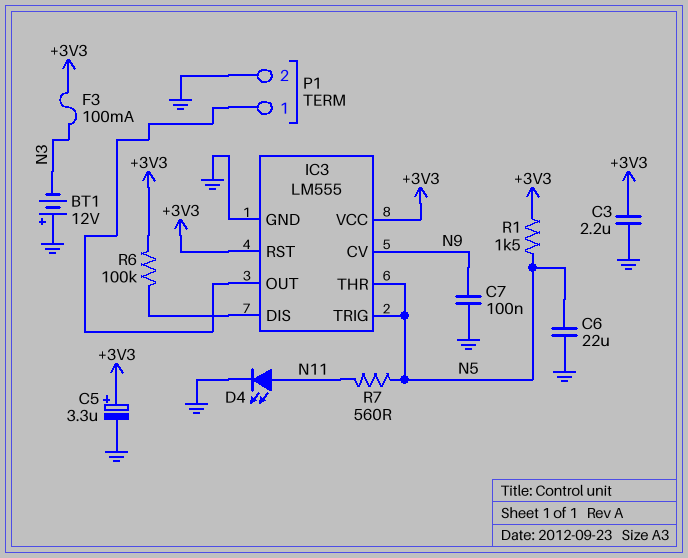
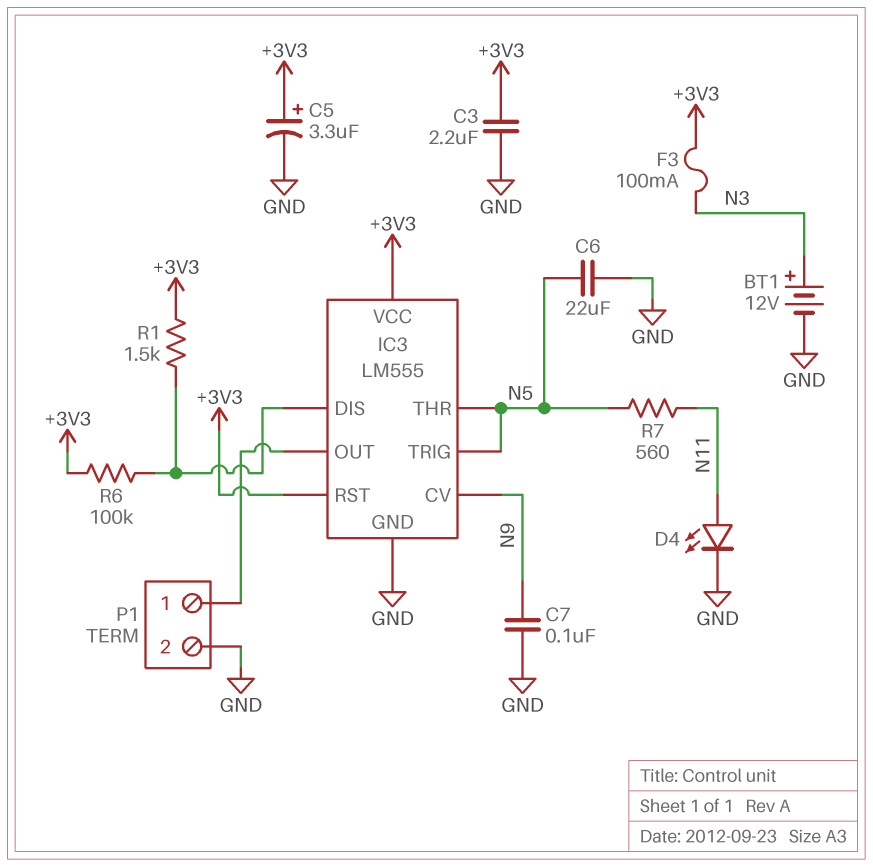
BT1: 12V (plus GND, minus N3) -> 12V (plus N3, minus GND)
R1: 1.5k (+3V3, N5) -> 1.5k (+3V3, IC3/DIS)

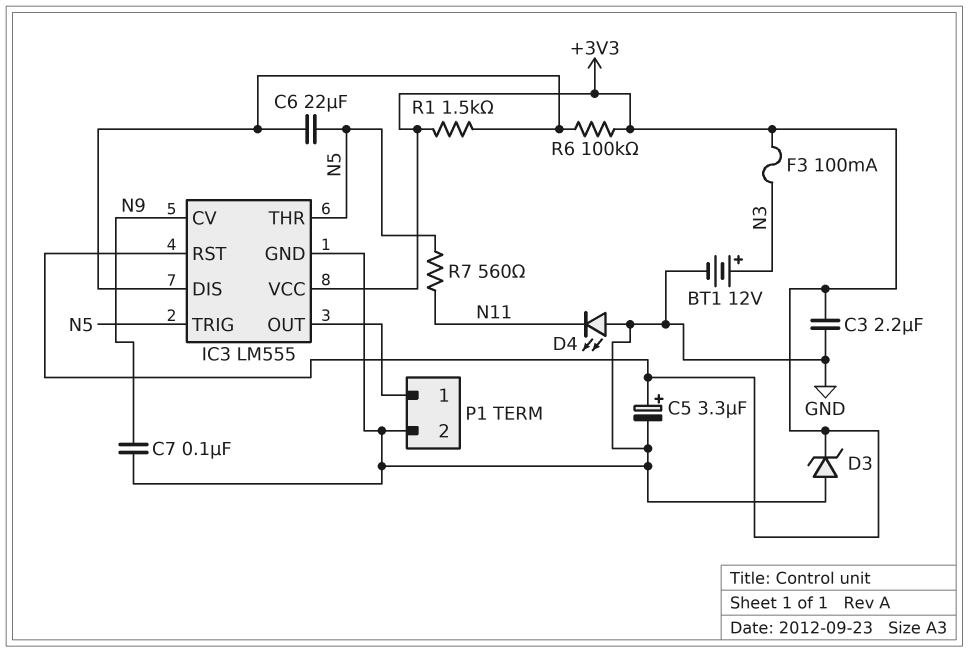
C6: 22uF (GND, N5) -> 22uF (IC3/DIS, N5)
D3: none -> zener (A GND, K +3V3)
D4: LED (A N11, K GND) -> LED (A GND, K N11)

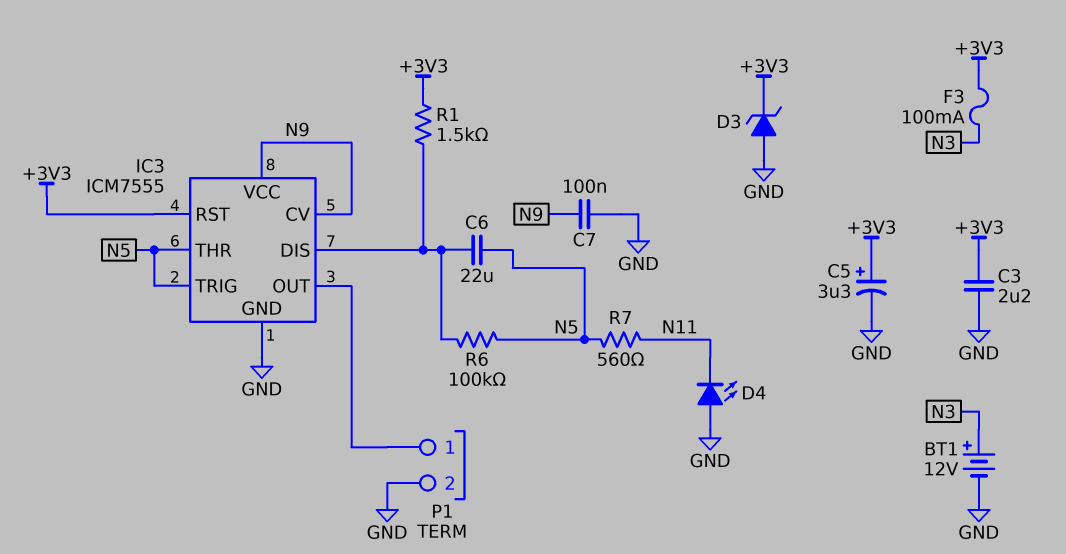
IC3: LM555 -> ICM7555
IC3 pin VCC: +3V3 -> N9
R6: 100k (+3V3, IC3/DIS) -> 100k (IC3/DIS, N5)

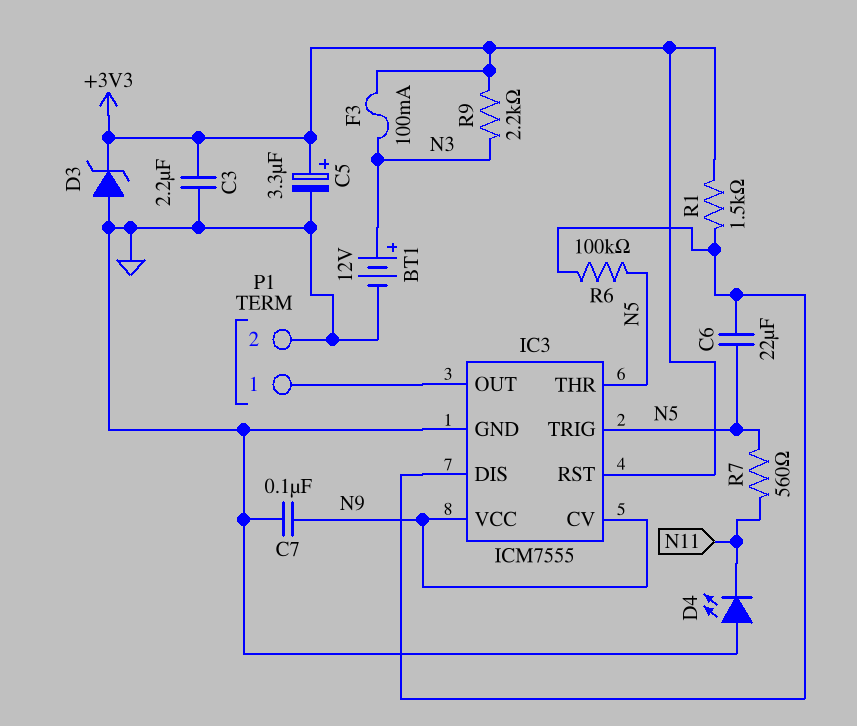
R9: none -> 2.2k (+3V3, N3)

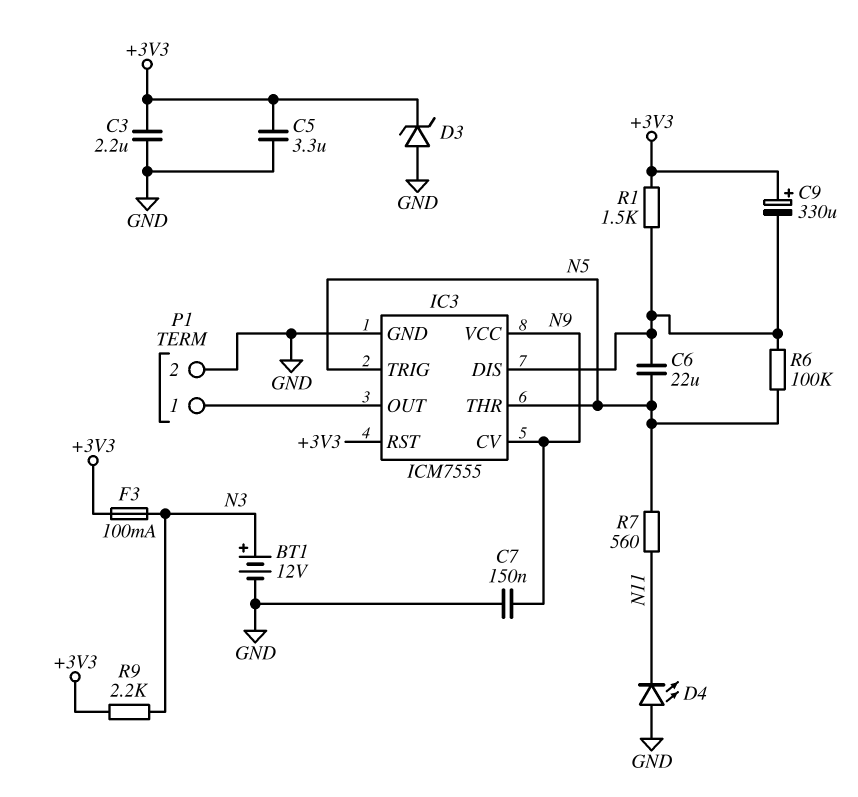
C5: 3.3uF (plus +3V3, minus GND) -> 3.3uF (+3V3, GND)
C7: 100nF (GND, N9) -> 150nF (GND, N9)
C9: none -> 330uF (plus +3V3, minus IC3/DIS)

